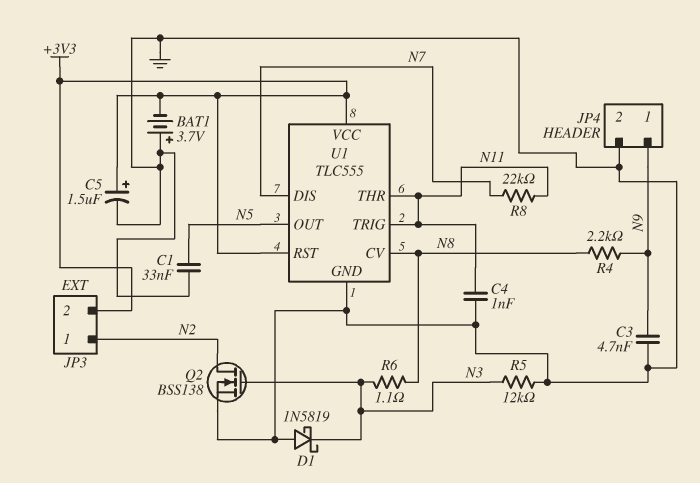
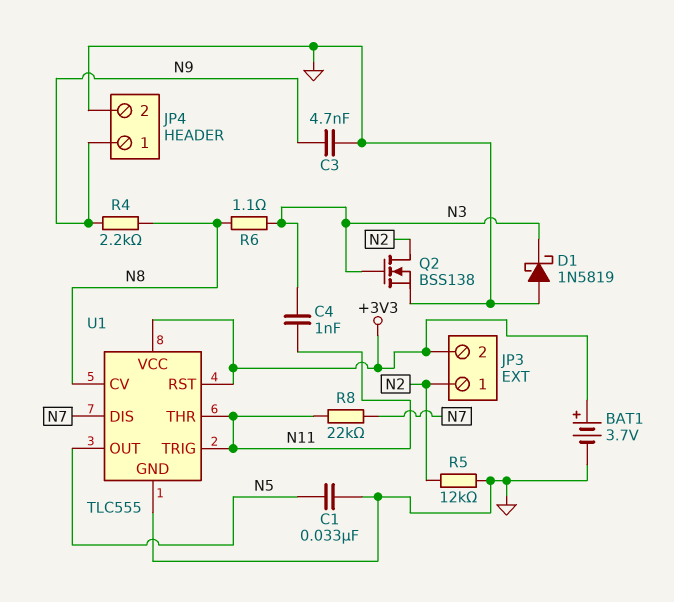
BAT1: 3.7V (plus GND, minus +3V3) -> 3.7V (plus +3V3, minus GND)
C4: 1nF (GND, N11) -> 1nF (N3, N11)
C5: 1.5uF (plus +3V3, minus GND) -> none
R5: 12k (GND, N3) -> 12k (GND, N2)

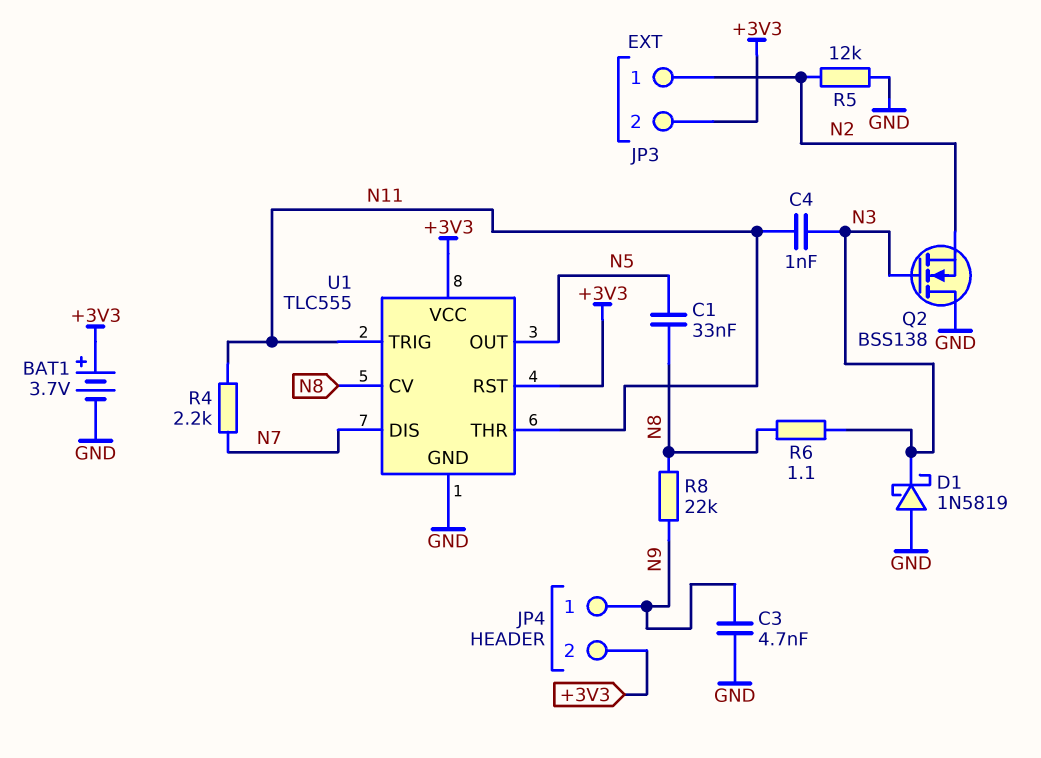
C1: 33nF (GND, N5) -> 33nF (N5, N8)
JP4 pin 2: GND -> +3V3
Q2: NMOS BSS138 (G N3, D N2, S GND) -> NMOS BSS138 (G N3, D GND, S N2)
R4: 2.2k (N8, N9) -> 2.2k (N7, N11)
R8: 22k (N7, N11) -> 22k (N8, N9)

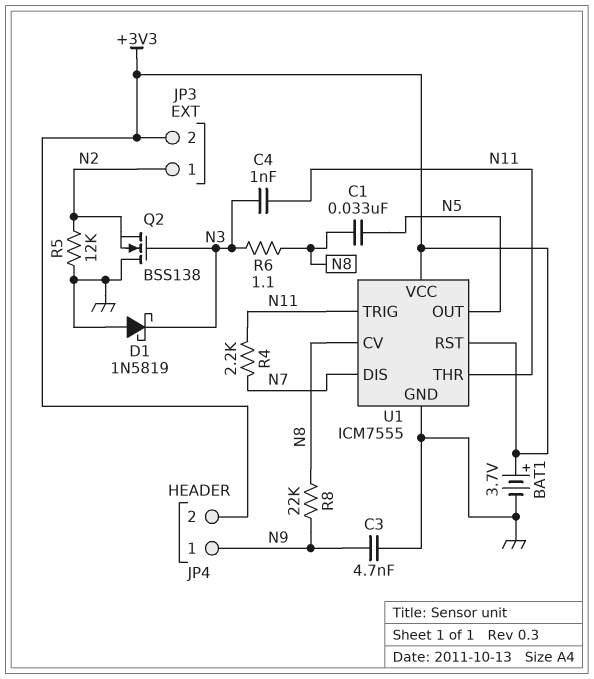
U1: TLC555 -> ICM7555

